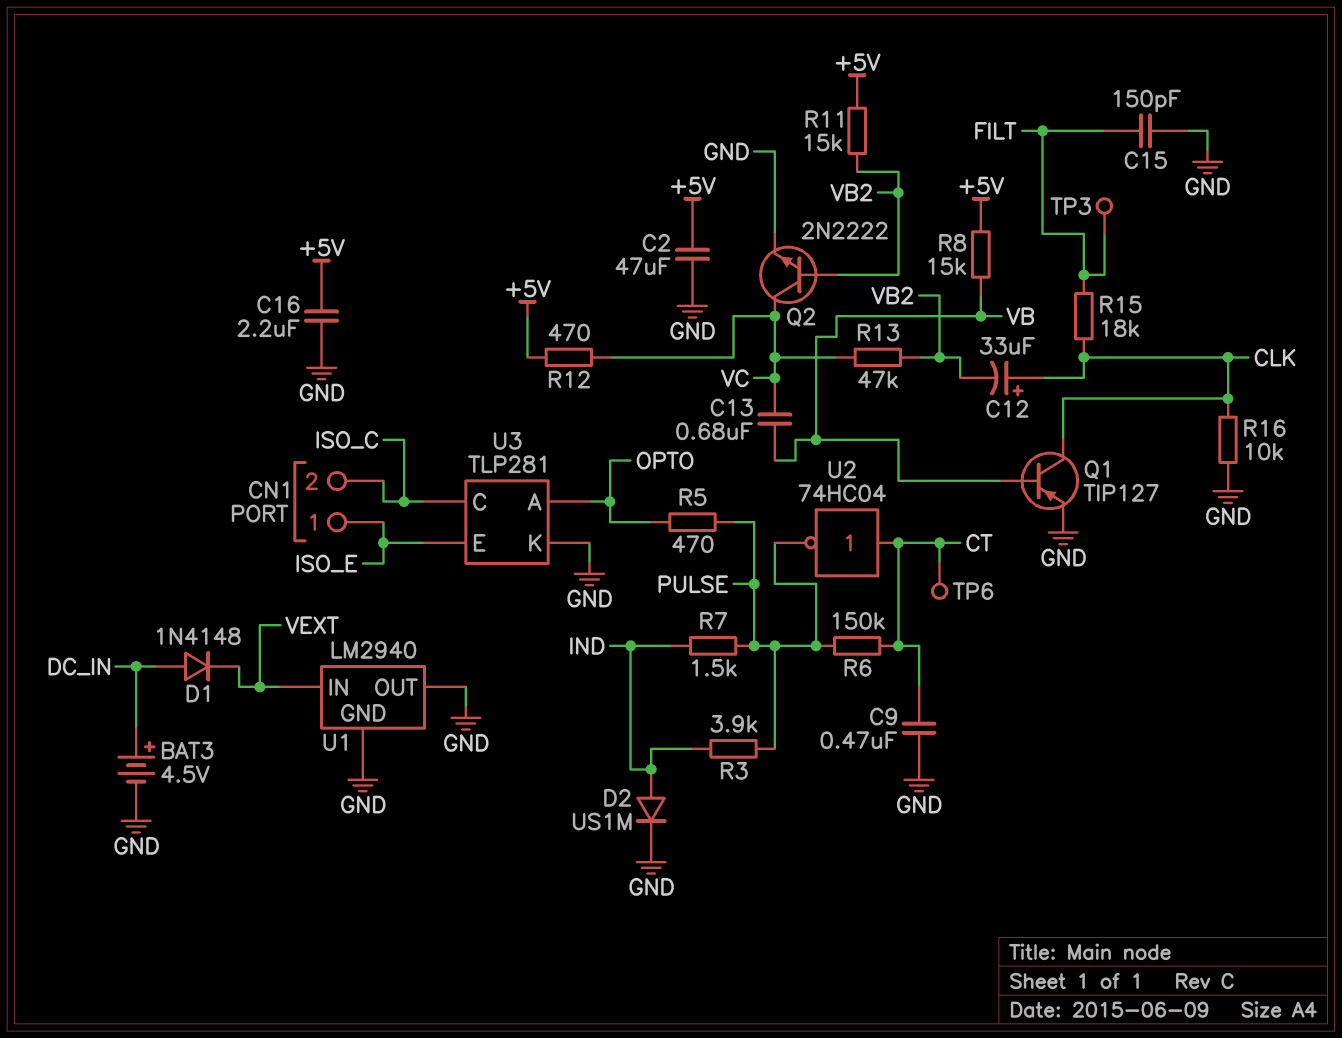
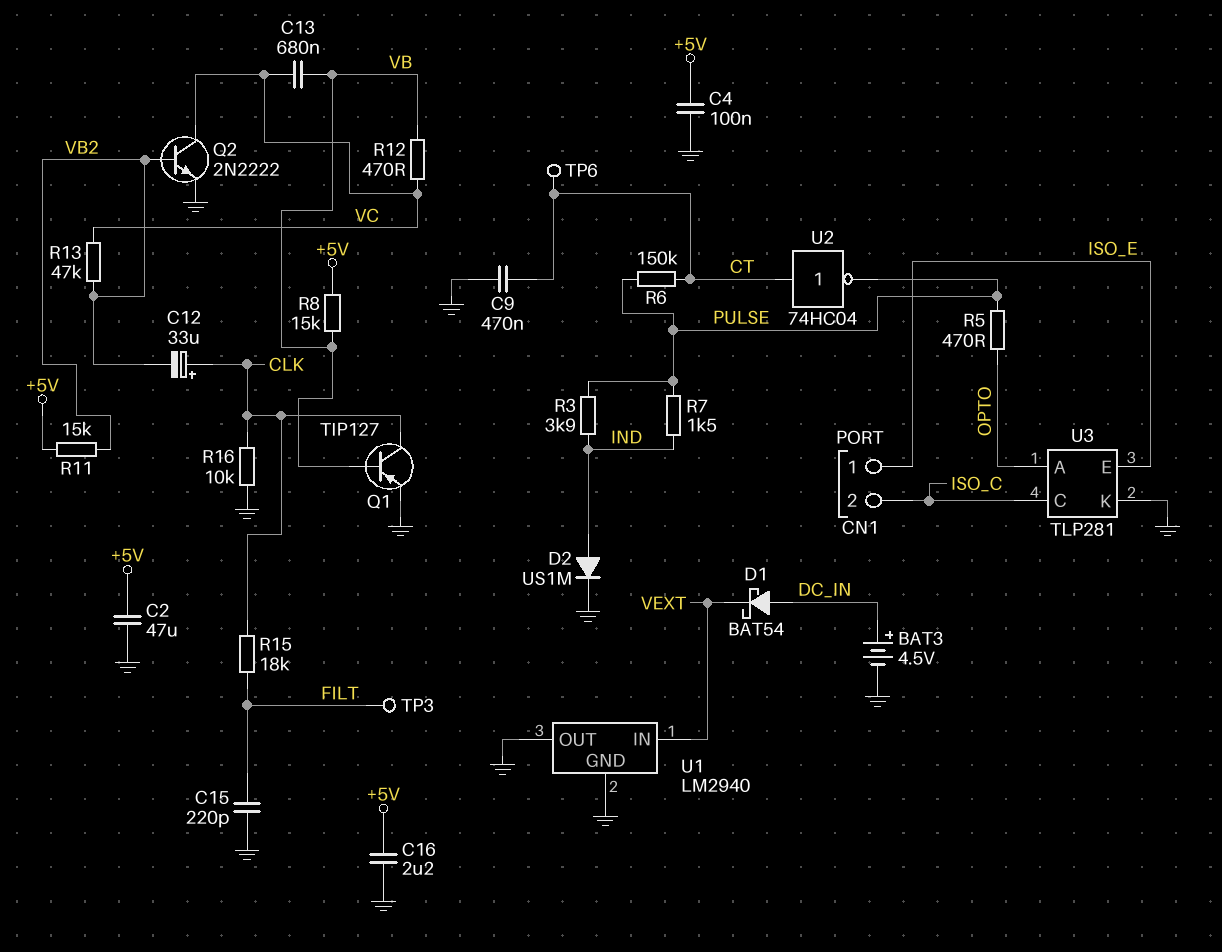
C4: none -> 100nF (+5V, GND)
C15: 150pF (FILT, GND) -> 220pF (FILT, GND)
D1: diode 1N4148 (A DC_IN, K VEXT) -> schottky BAT54 (A DC_IN, K VEXT)
R12: 470 (+5V, VC) -> 470 (VB, VC)

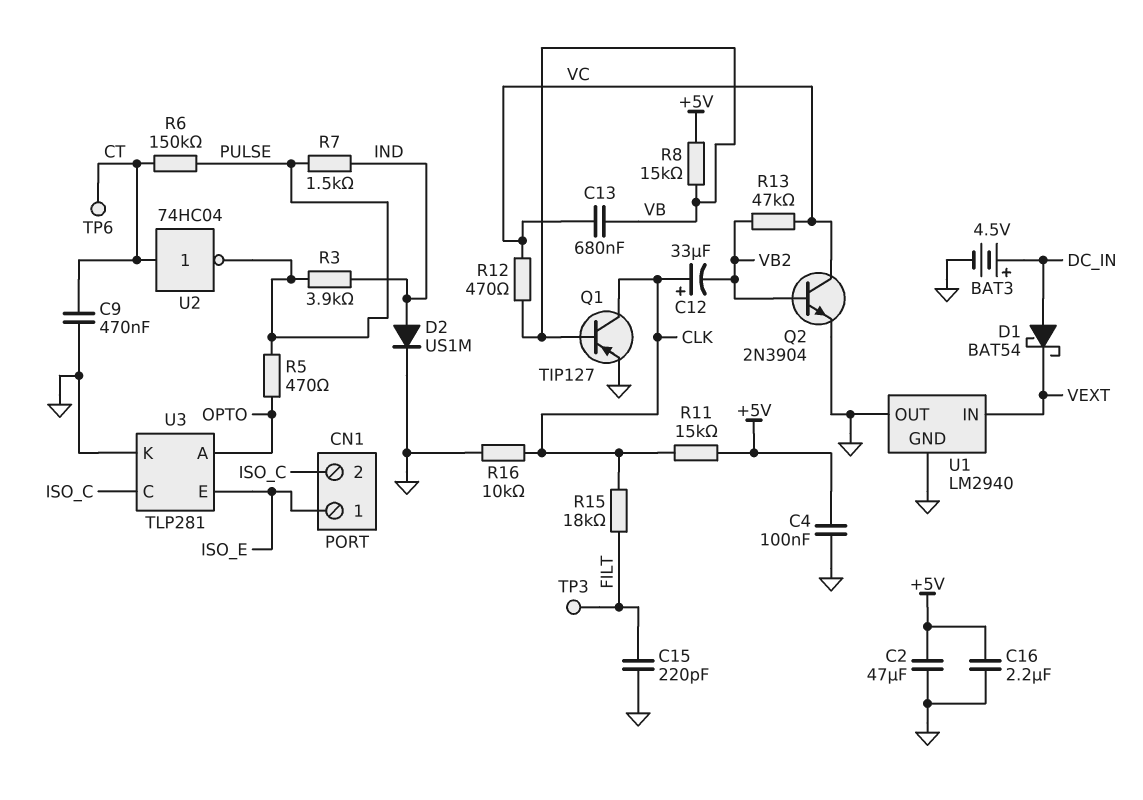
Q2: NPN 2N2222 (B VB2, C VC, E GND) -> NPN 2N3904 (B VB2, C VC, E GND)
R11: 15k (+5V, VB2) -> 15k (+5V, CLK)

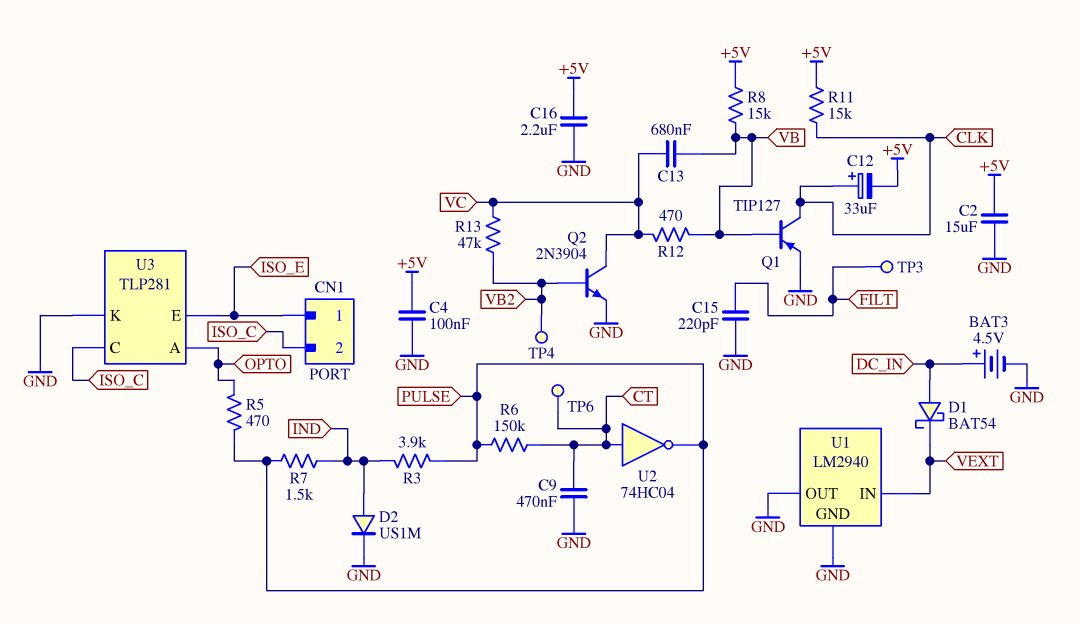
C2: 47uF (+5V, GND) -> 15uF (+5V, GND)
C12: 33uF (plus CLK, minus VB2) -> 33uF (plus CLK, minus +5V)
R15: 18k (CLK, FILT) -> none
R16: 10k (CLK, GND) -> none
TP4: none -> test point (VB2)

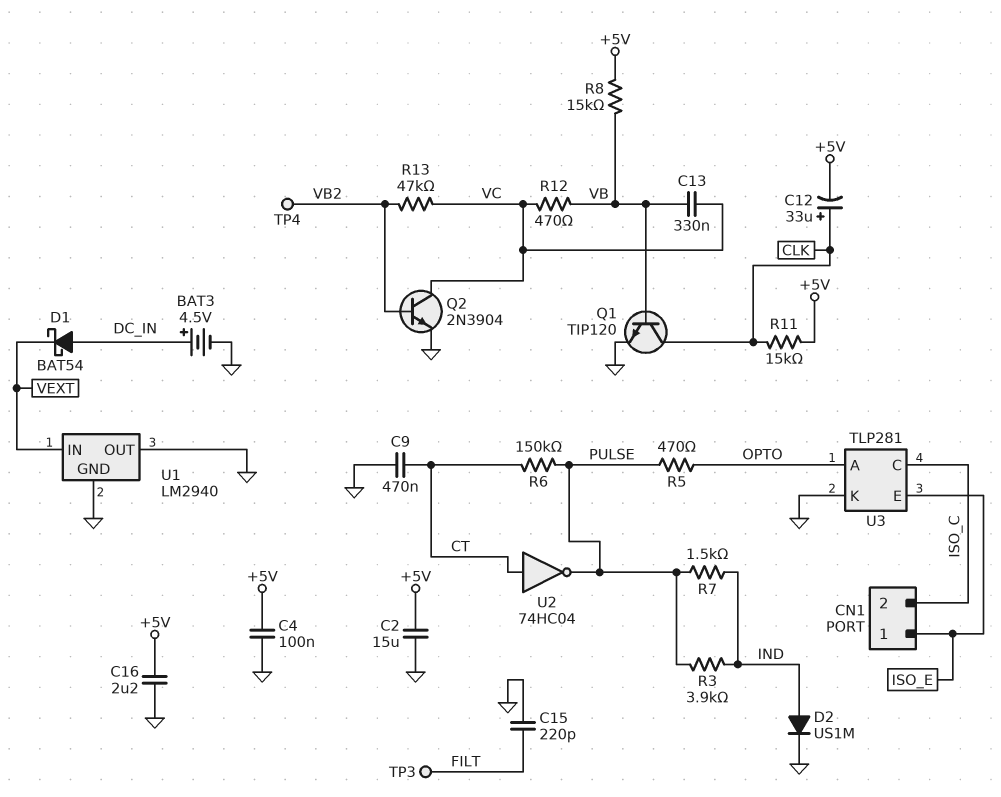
C13: 680nF (VB, VC) -> 330nF (VB, VC)
Q1: PNP TIP127 (B VB, C CLK, E GND) -> NPN TIP120 (B VB, C CLK, E GND)
TP6: test point (CT) -> none

